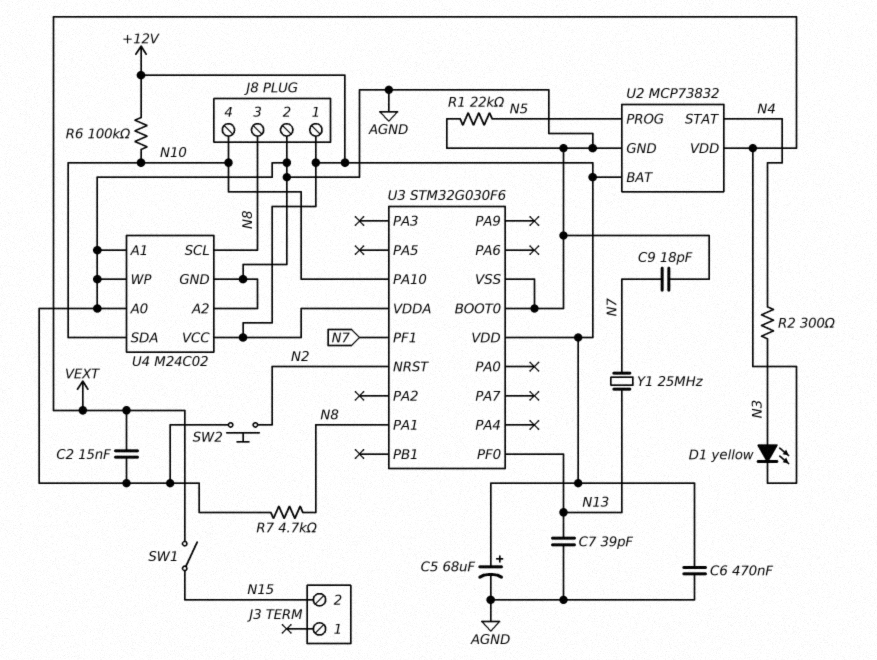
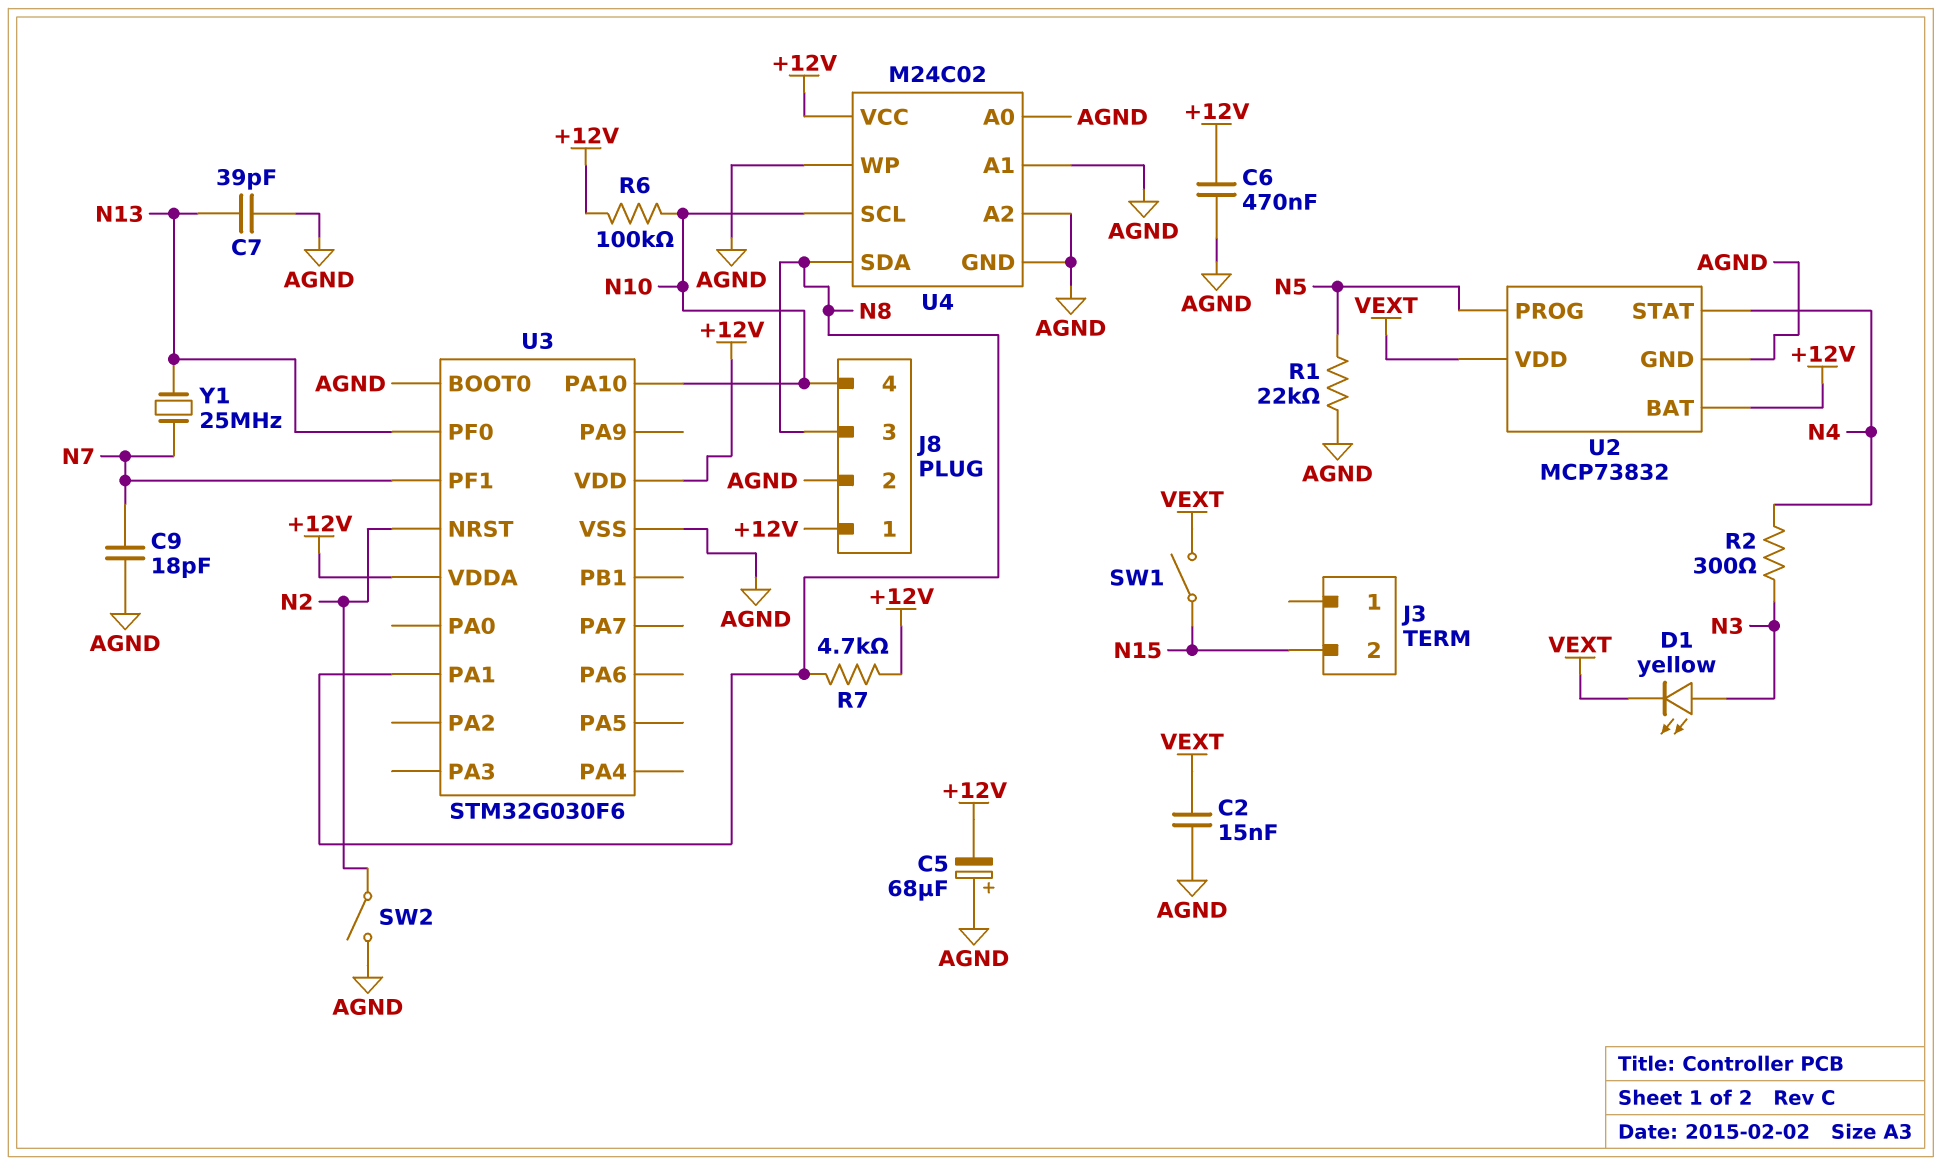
C5: 68uF (plus +12V, minus AGND) -> 68uF (plus AGND, minus +12V)
R7: 4.7k (AGND, N8) -> 4.7k (+12V, N8)
SW2: button (AGND, N2) -> switch (AGND, N2)
U4 pin SCL: N8 -> N10
U4 pin SDA: N10 -> N8

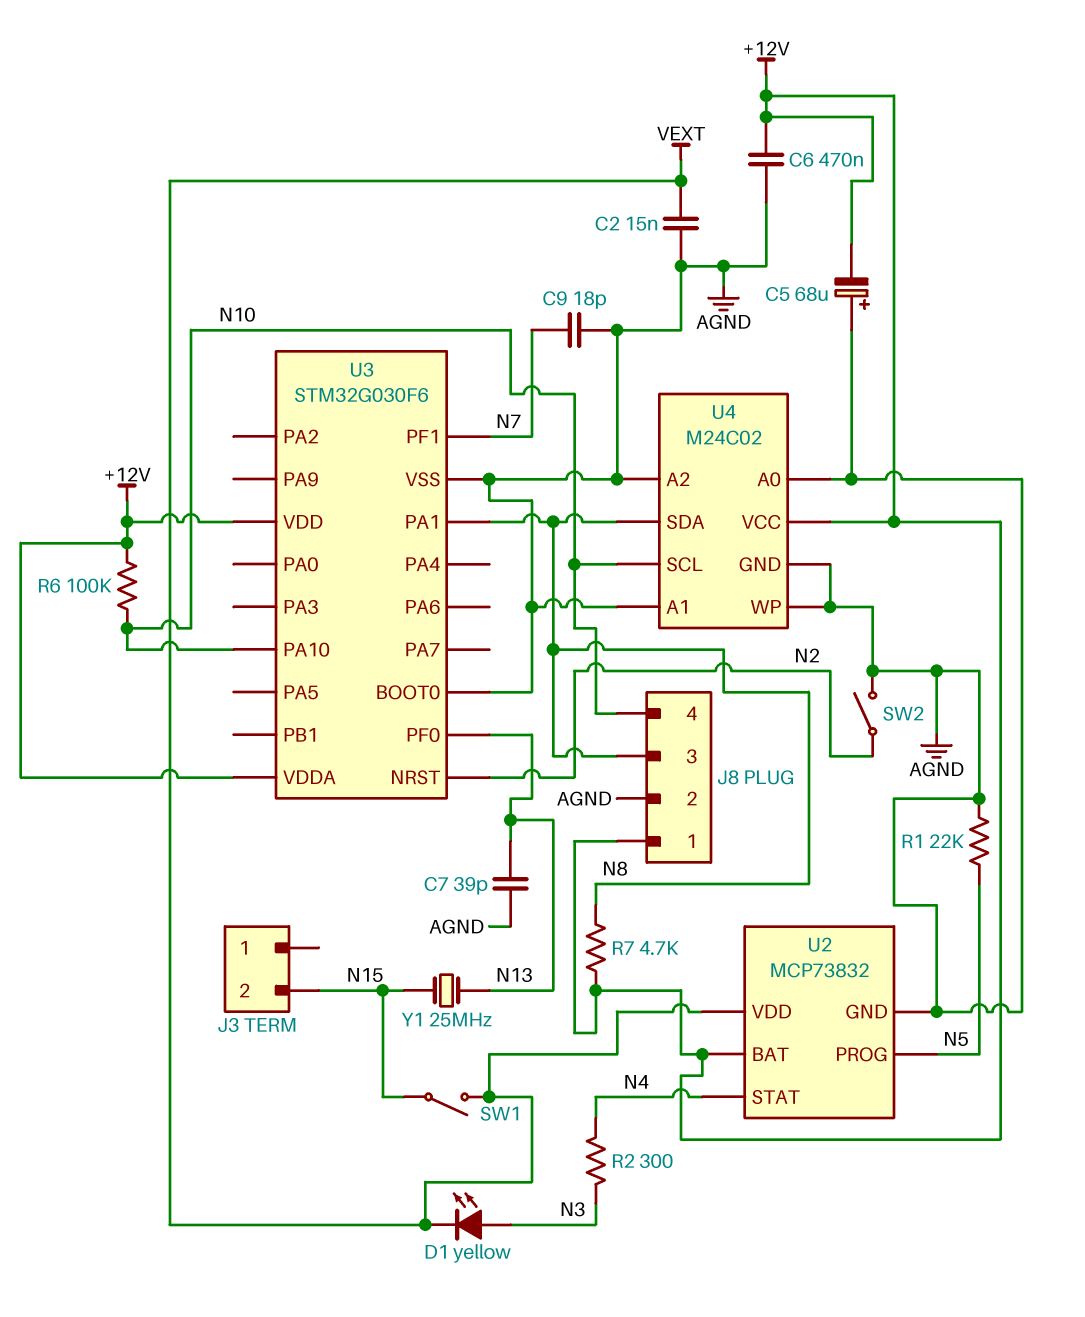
Y1: 25MHz (N7, N13) -> 25MHz (N13, N15)

